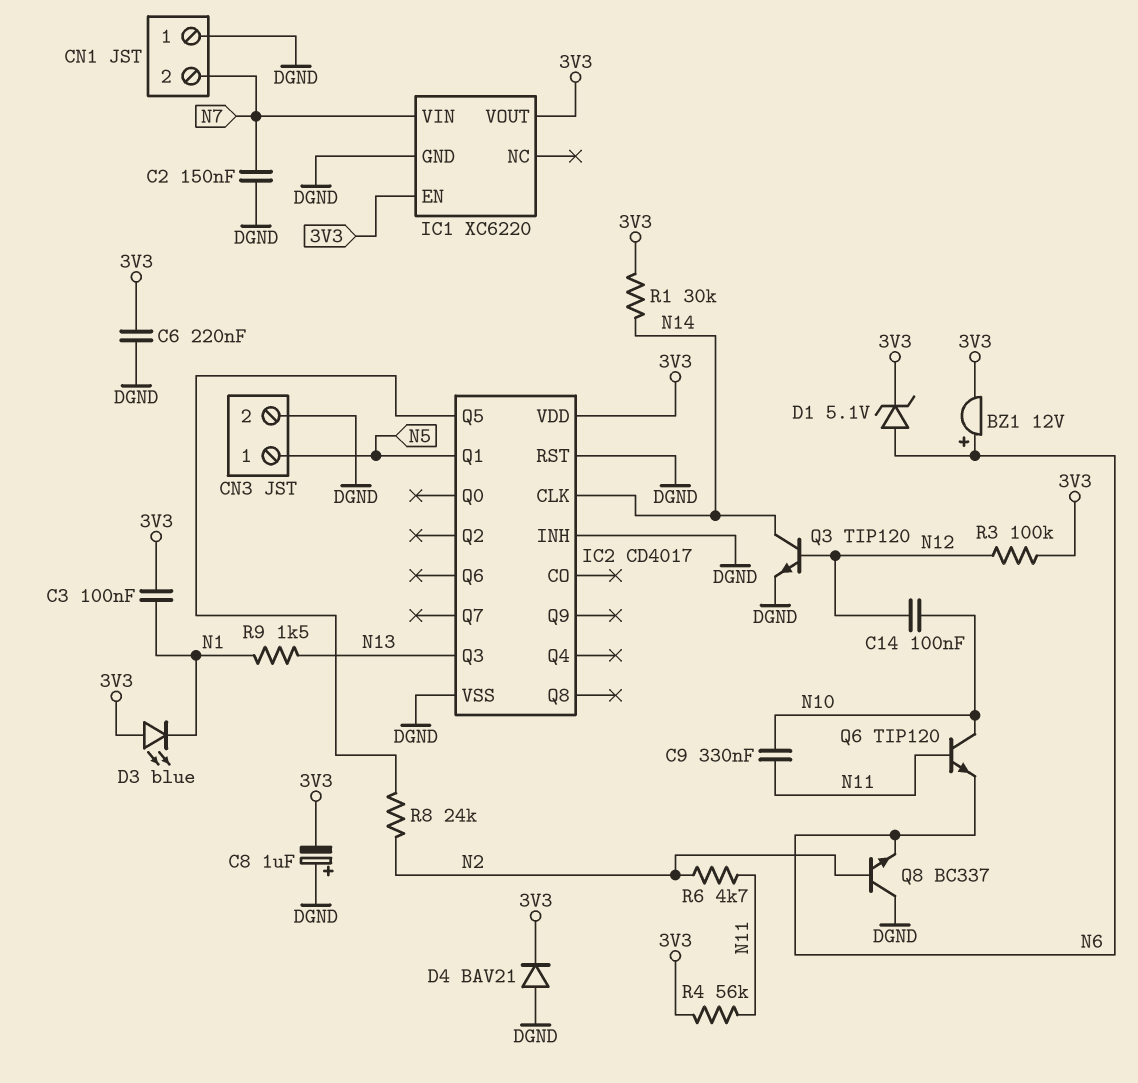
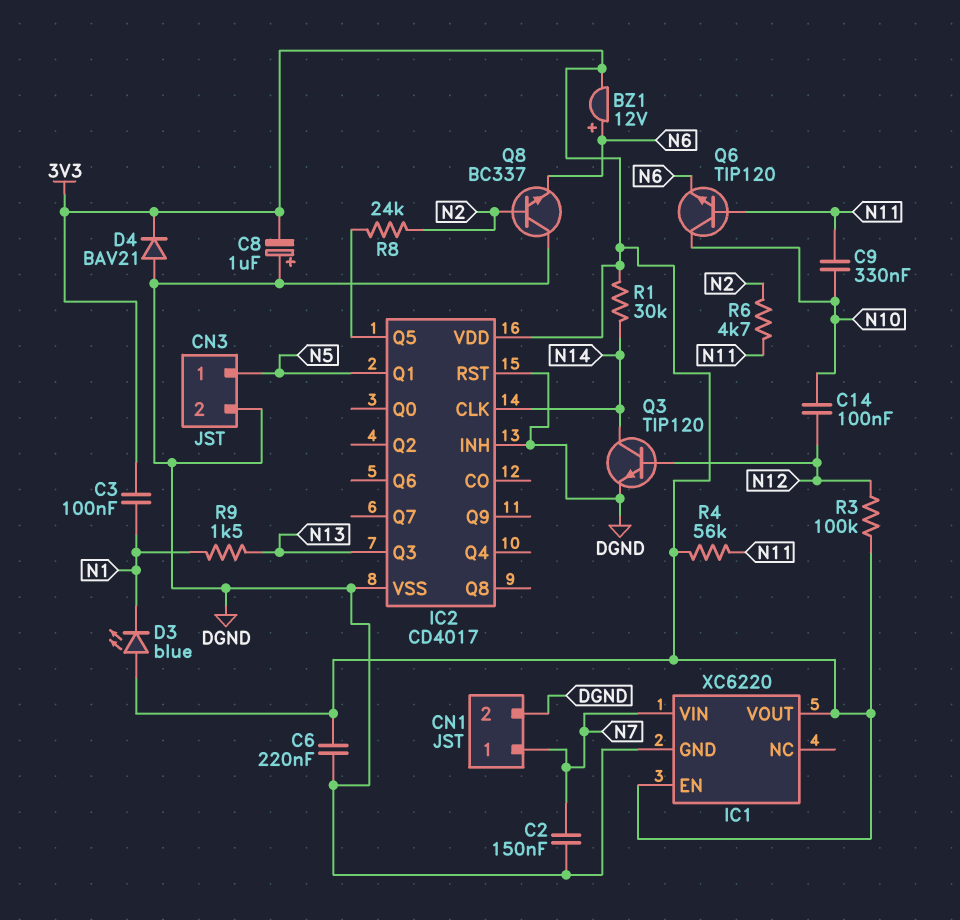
CN1 pin 1: DGND -> N7
CN1 pin 2: N7 -> DGND
D1: zener 5.1V (A N6, K 3V3) -> none

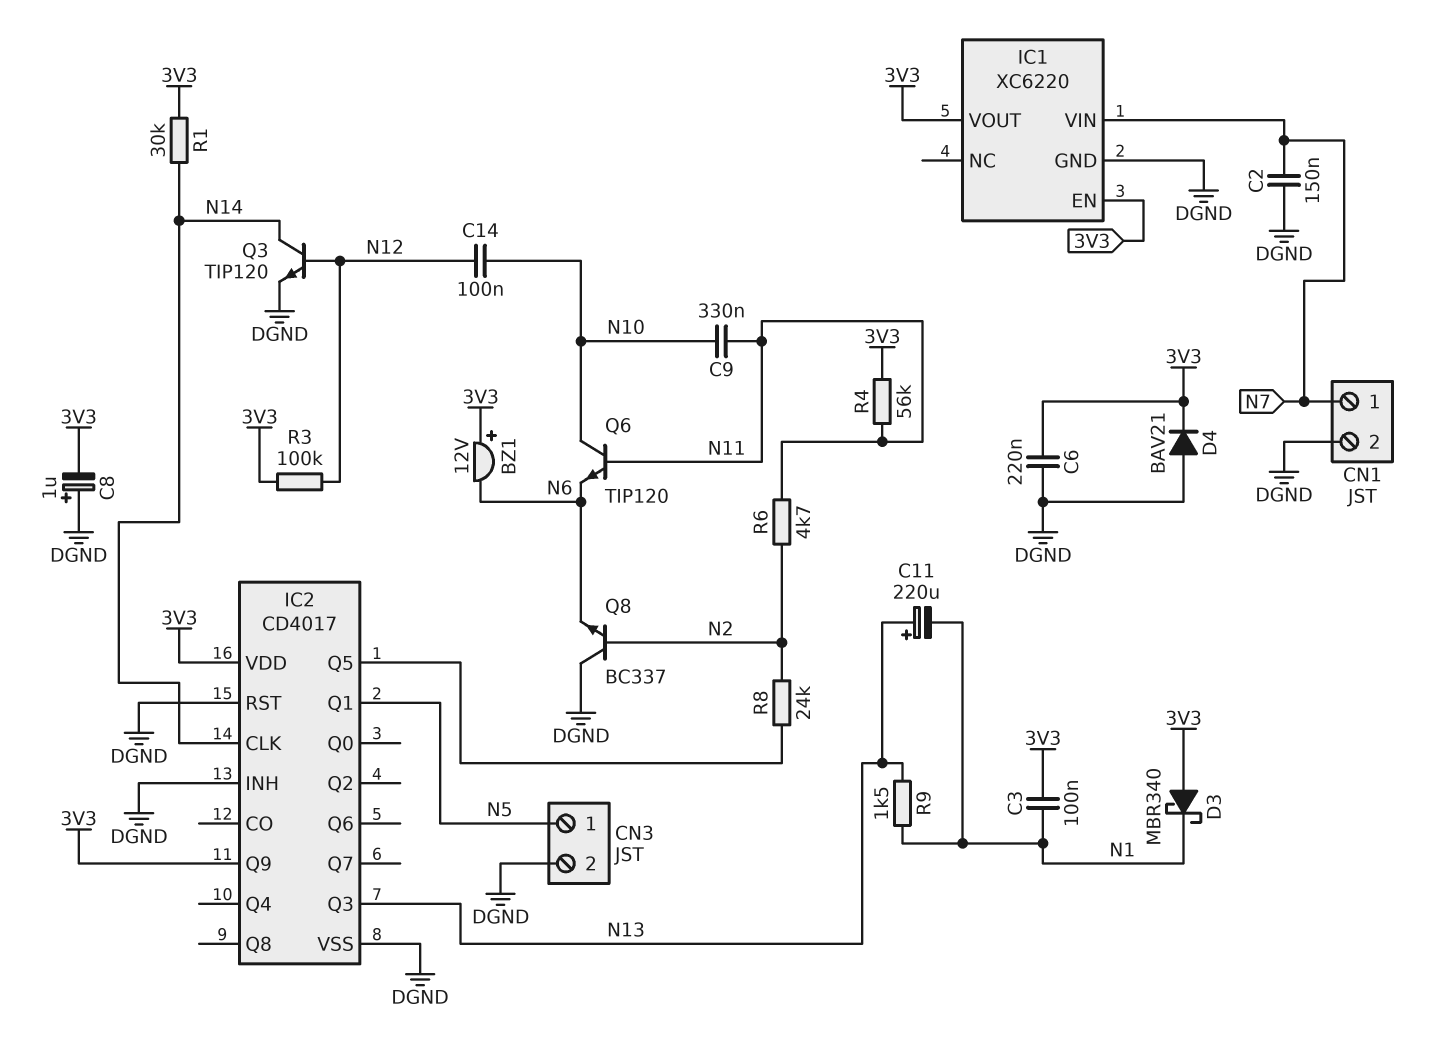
BZ1: buzzer 12V (plus N6, minus 3V3) -> buzzer 12V (plus 3V3, minus N6)
C11: none -> 220uF (plus N13, minus N1)
D3: LED blue (A 3V3, K N1) -> schottky MBR340 (A 3V3, K N1)
IC2 pin Q9: none -> 3V3

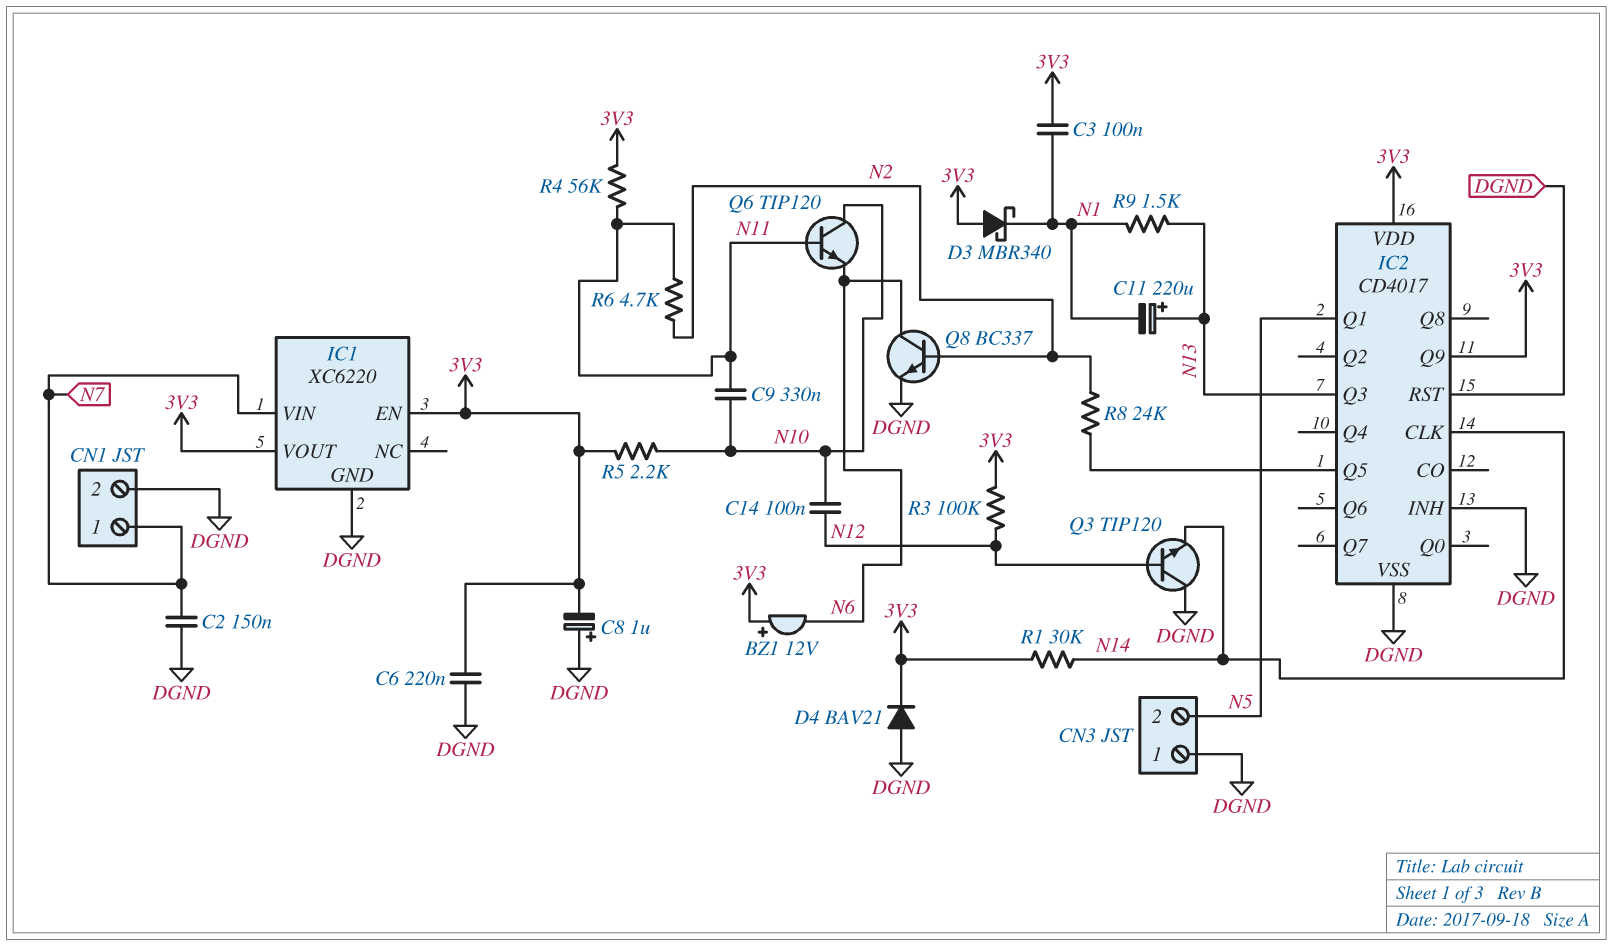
CN3 pin 1: N5 -> DGND
CN3 pin 2: DGND -> N5
Q3: NPN TIP120 (B N12, C N14, E DGND) -> NPN TIP120 (B N12, C DGND, E N14)
Q8: NPN BC337 (B N2, C DGND, E N6) -> NPN BC337 (B N2, C N6, E DGND)
R5: none -> 2.2k (3V3, N10)

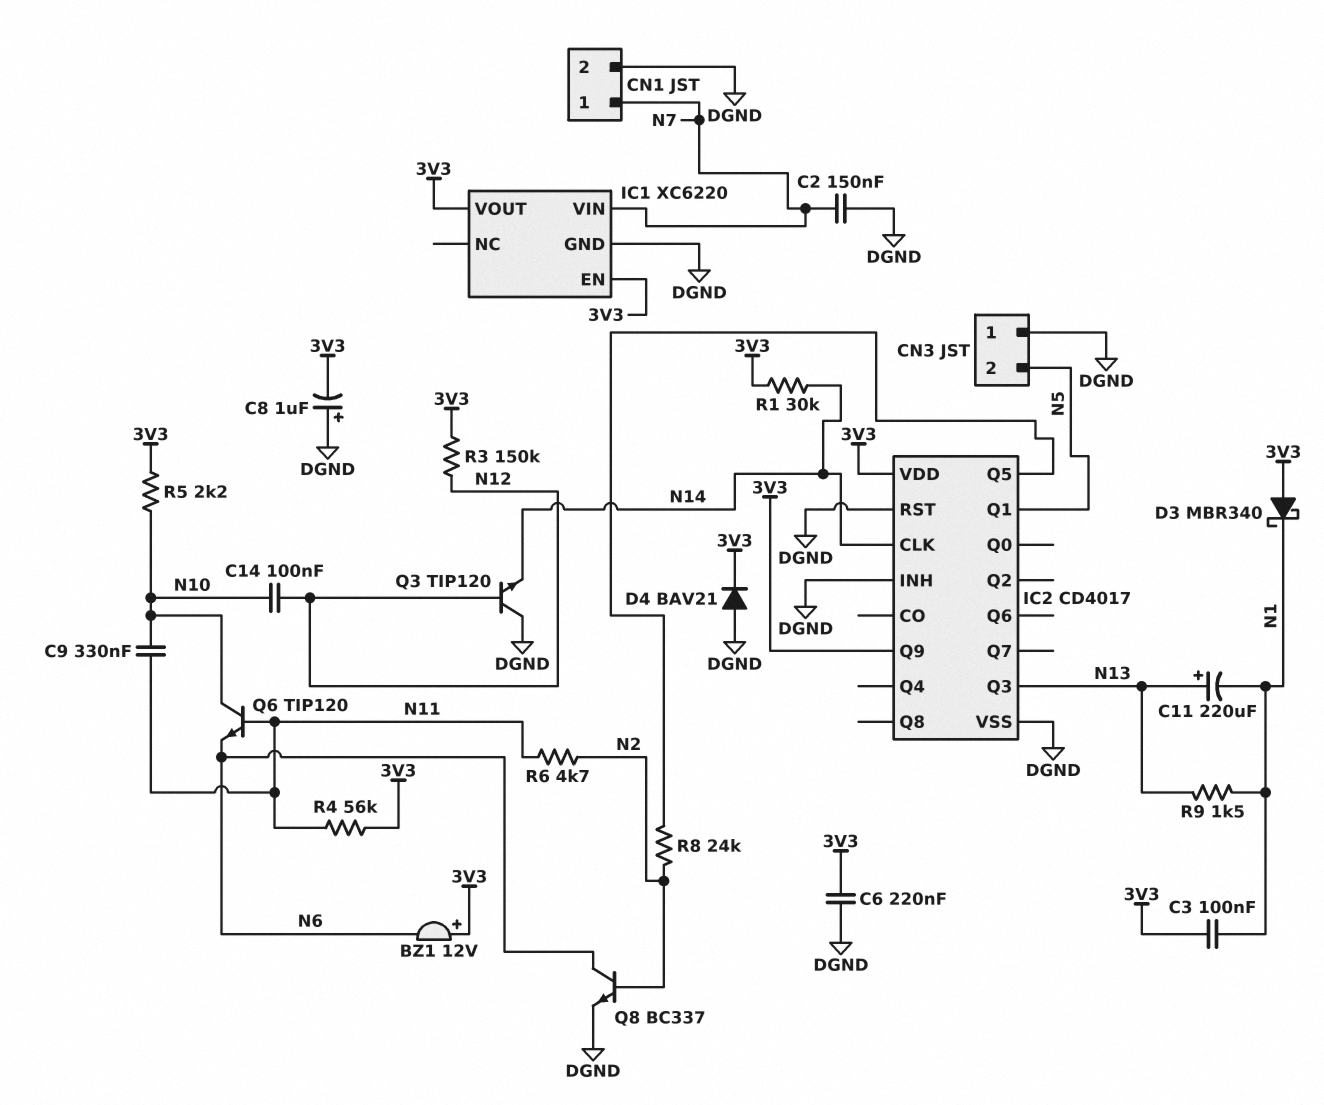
R3: 100k (3V3, N12) -> 150k (3V3, N12)

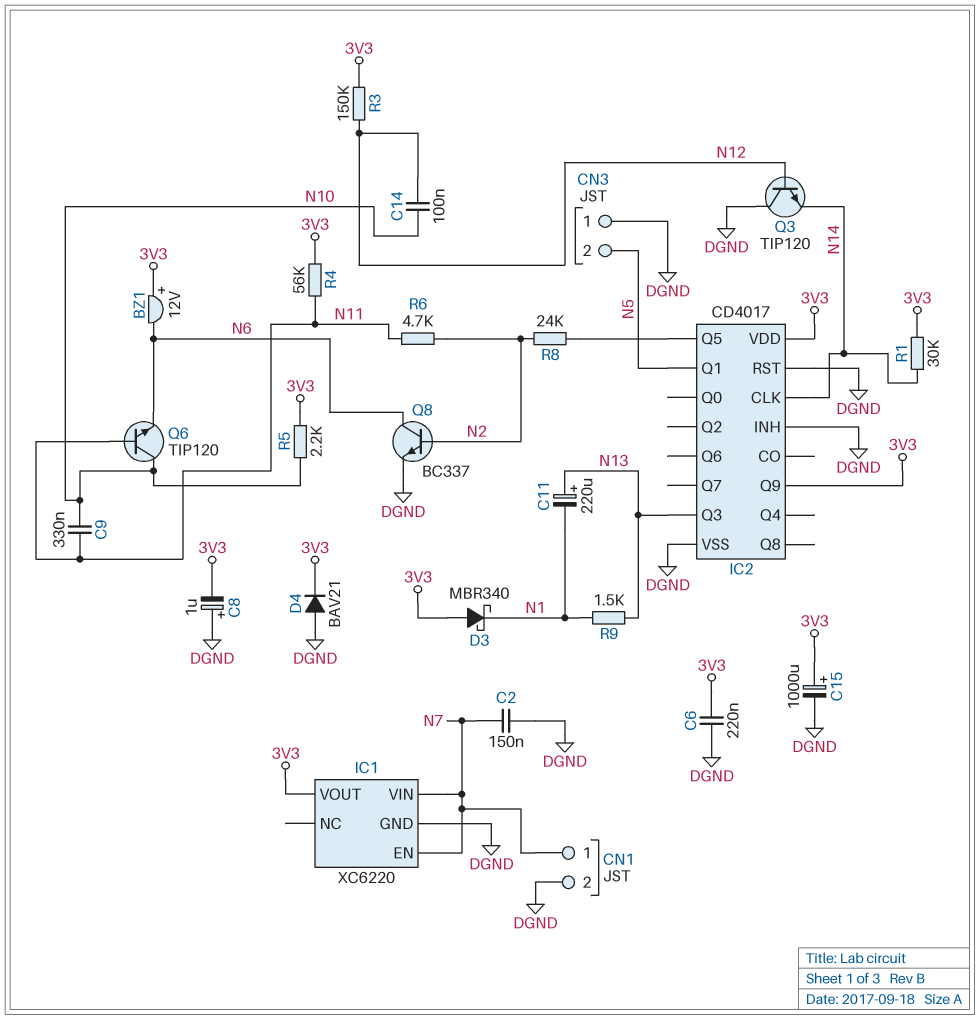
C3: 100nF (3V3, N1) -> none
C15: none -> 1000uF (plus 3V3, minus DGND)
IC1 pin EN: 3V3 -> N7

